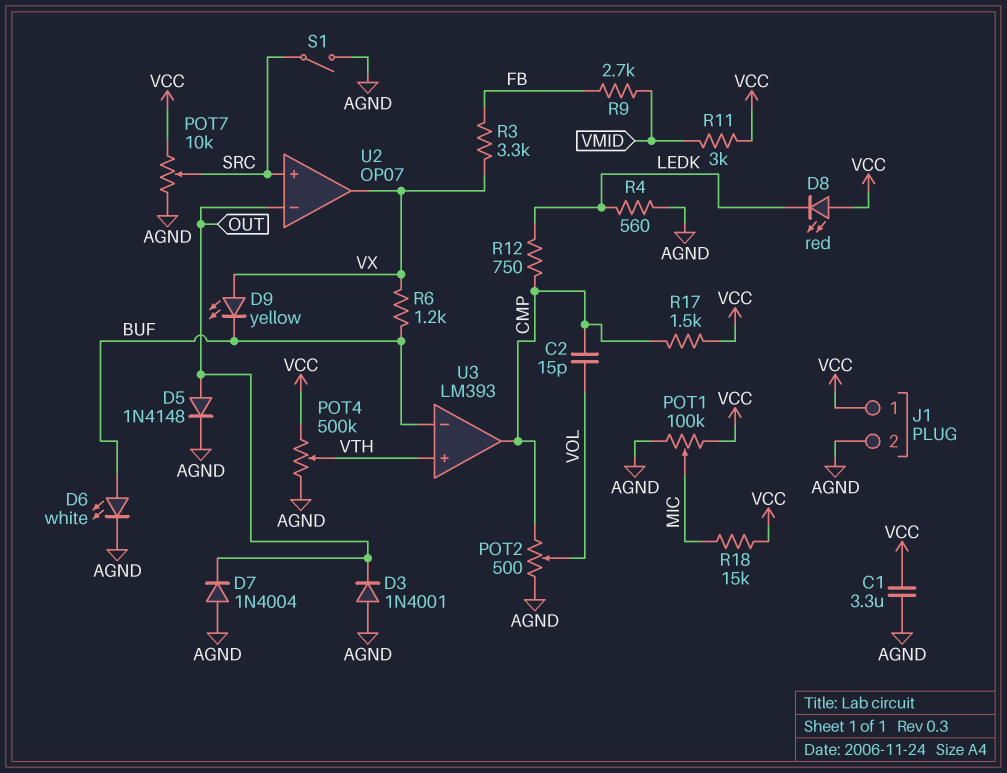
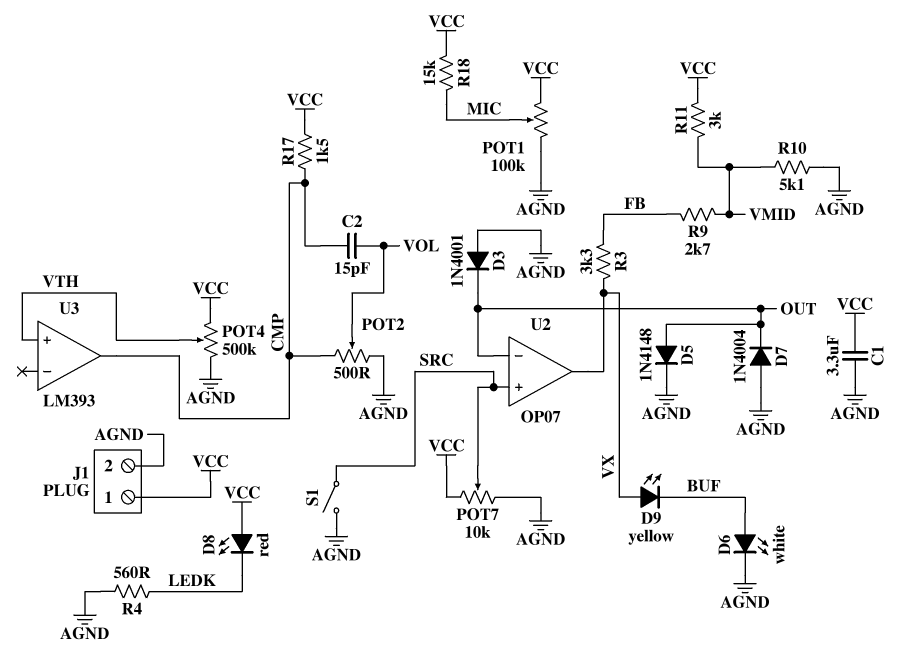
R6: 1.2k (BUF, VX) -> none
R10: none -> 5.1k (AGND, VMID)
R12: 750 (CMP, LEDK) -> none
U3 pin in-: BUF -> none

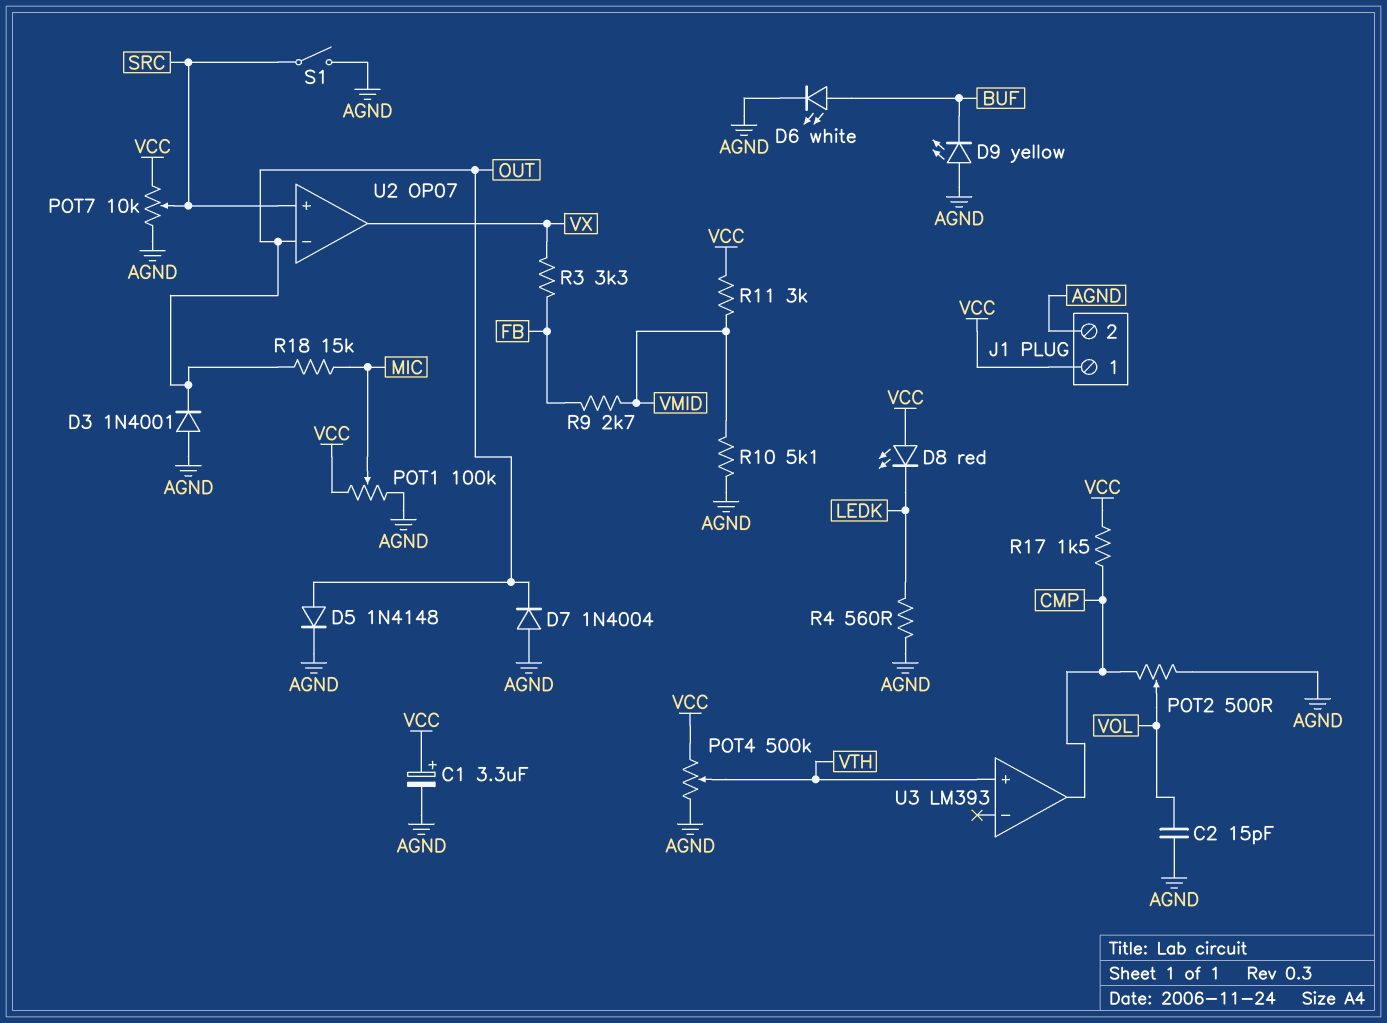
C1: 3.3uF (AGND, VCC) -> 3.3uF (plus VCC, minus AGND)
C2: 15pF (CMP, VOL) -> 15pF (AGND, VOL)
D9: LED yellow (A VX, K BUF) -> LED yellow (A AGND, K BUF)
R18: 15k (MIC, VCC) -> 15k (MIC, OUT)

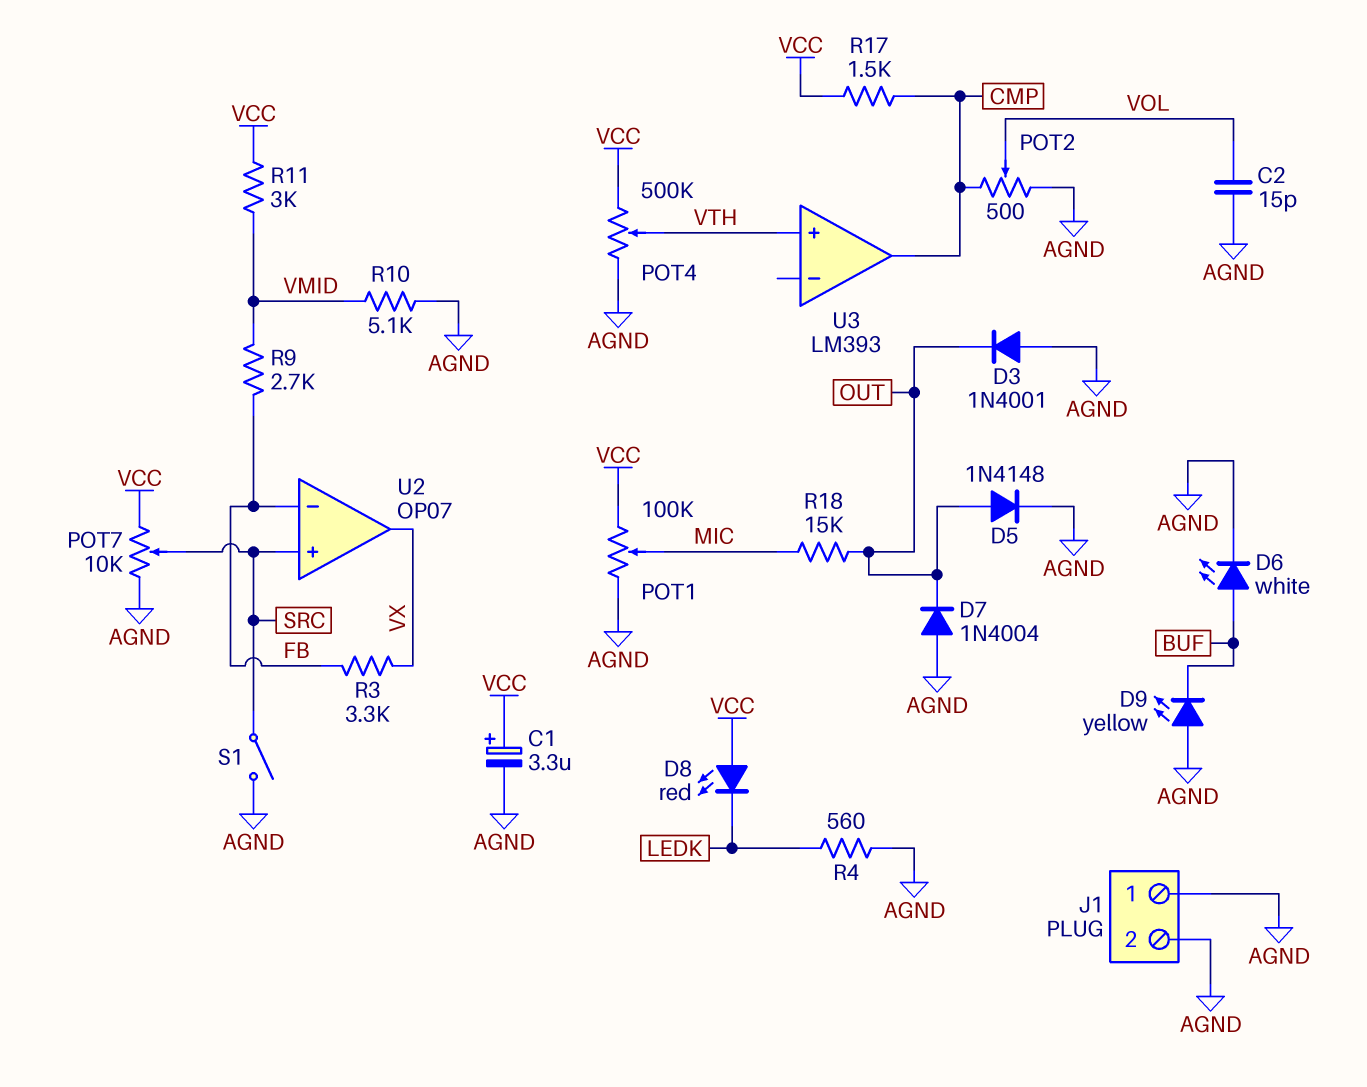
J1 pin 1: VCC -> AGND
U2 pin in-: OUT -> FB

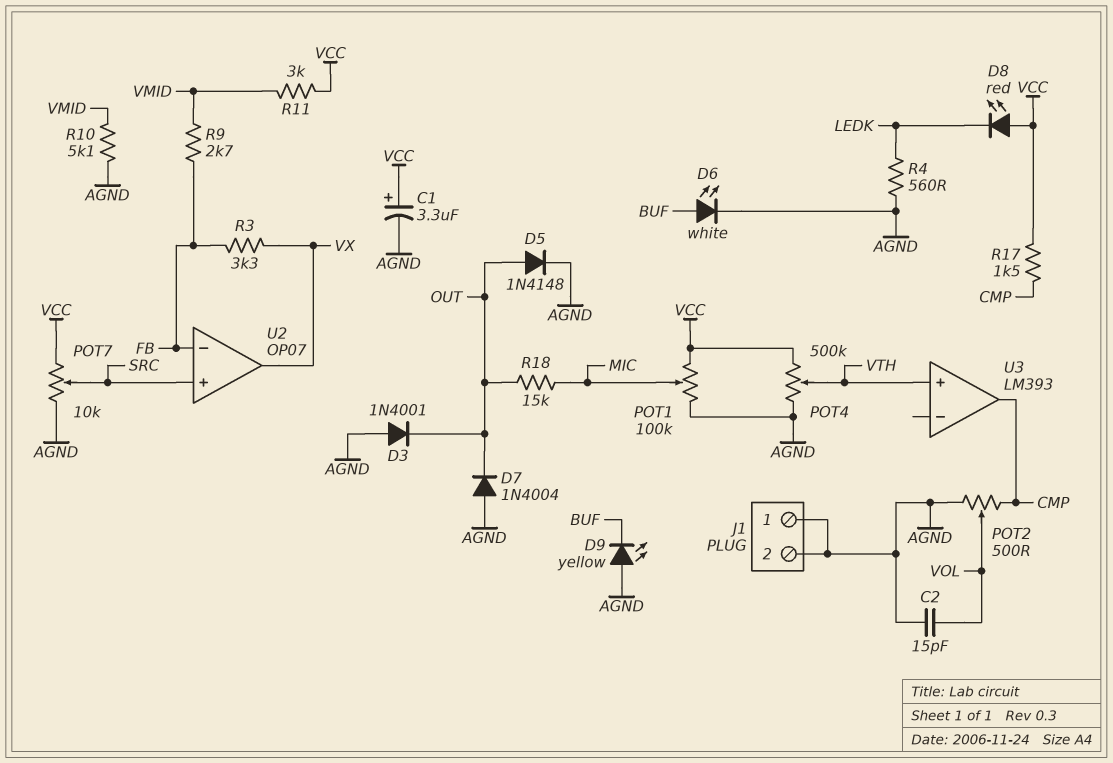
S1: switch (AGND, SRC) -> none

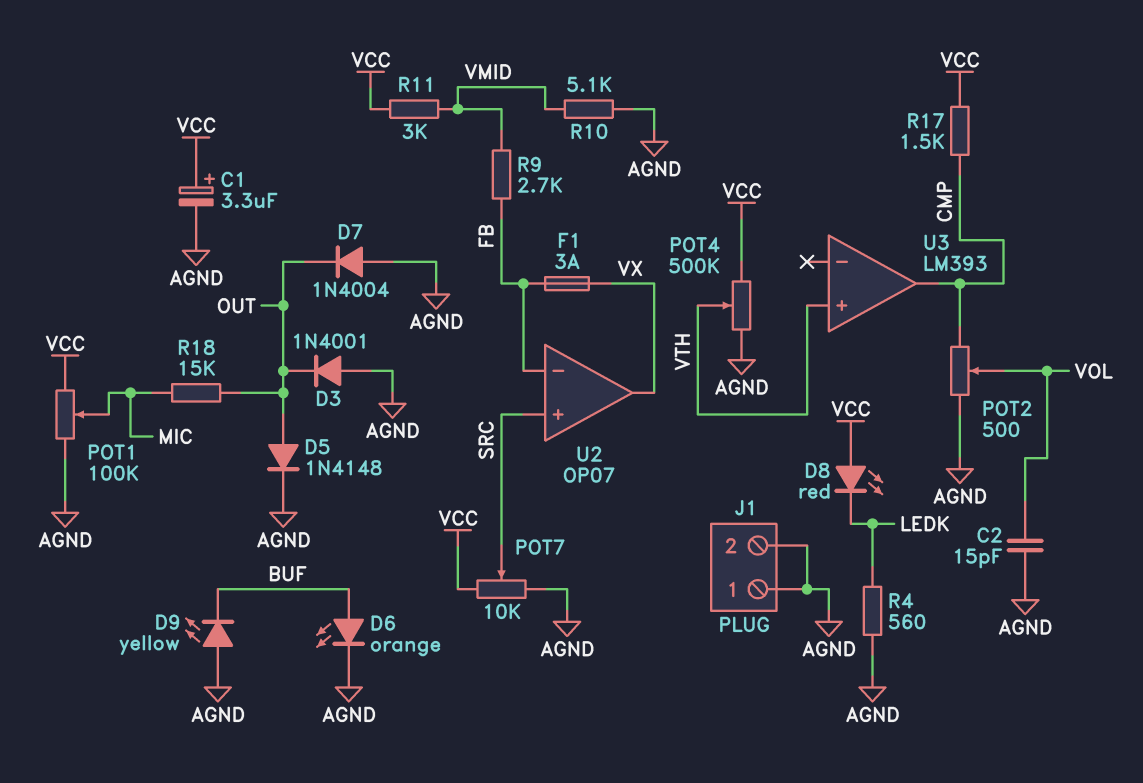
D6: LED white (A BUF, K AGND) -> LED orange (A BUF, K AGND)
F1: none -> 3A (FB, VX)
R3: 3.3k (FB, VX) -> none

